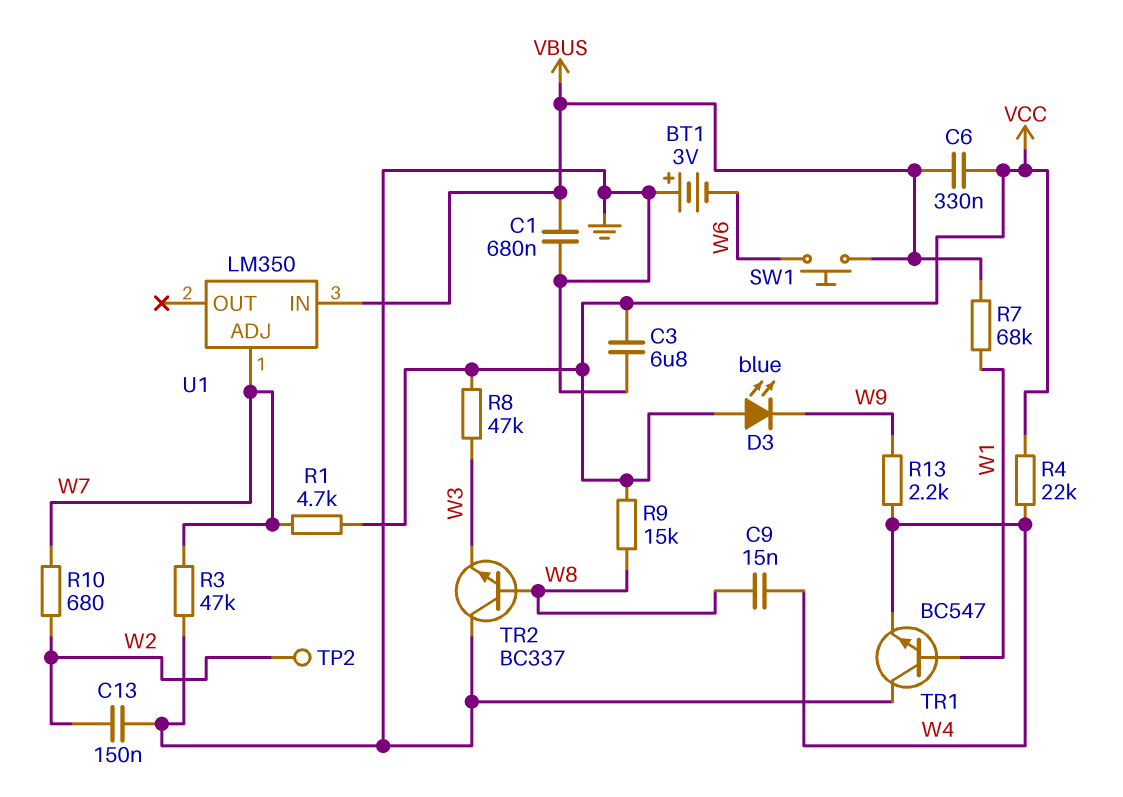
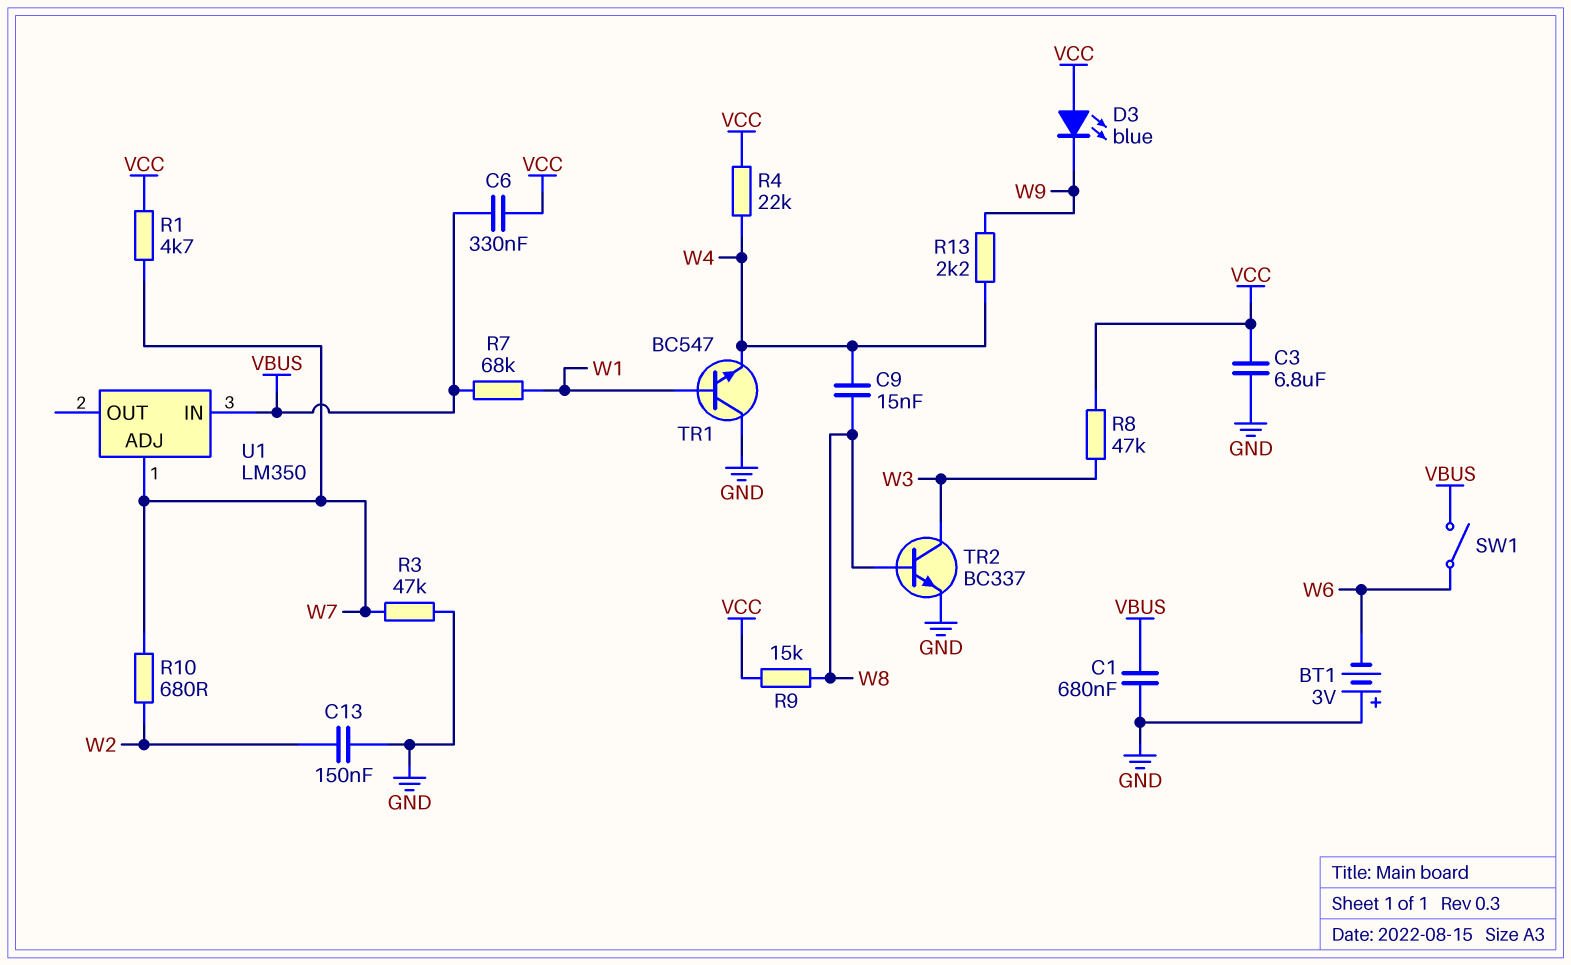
SW1: button (VBUS, W6) -> switch (VBUS, W6)
TP2: test point (W2) -> none
TR2: NPN BC337 (B W8, C GND, E W3) -> NPN BC337 (B W8, C W3, E GND)

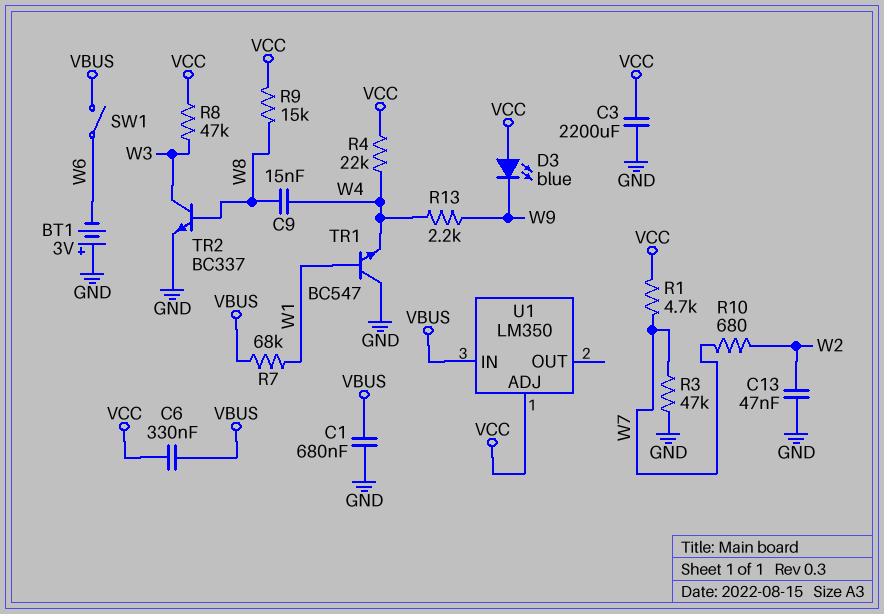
C3: 6.8uF (GND, VCC) -> 2200uF (GND, VCC)
C13: 150nF (GND, W2) -> 47nF (GND, W2)
U1 pin ADJ: W7 -> VCC

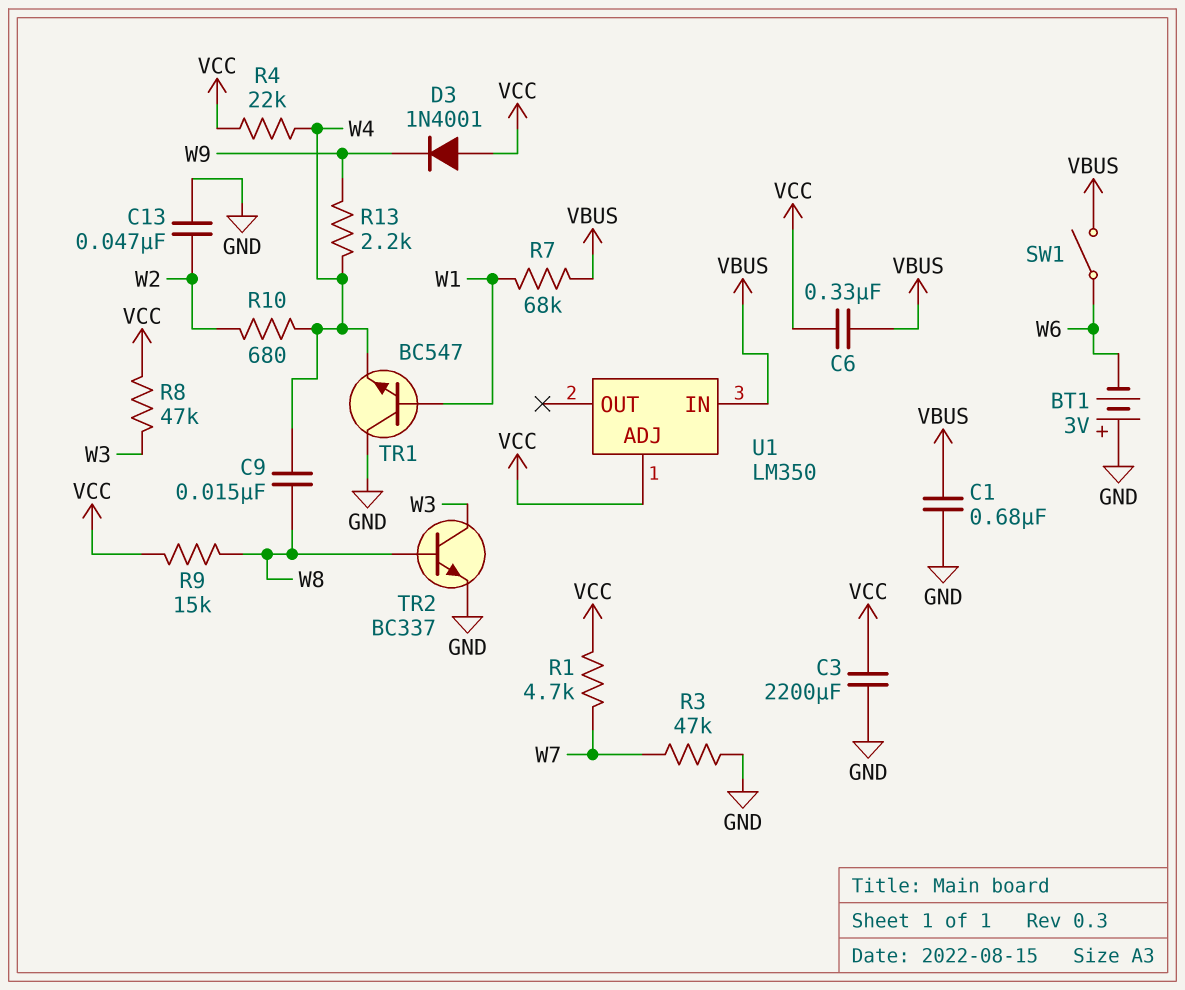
D3: LED blue (A VCC, K W9) -> diode 1N4001 (A VCC, K W9)
R10: 680 (W2, W7) -> 680 (W2, W4)

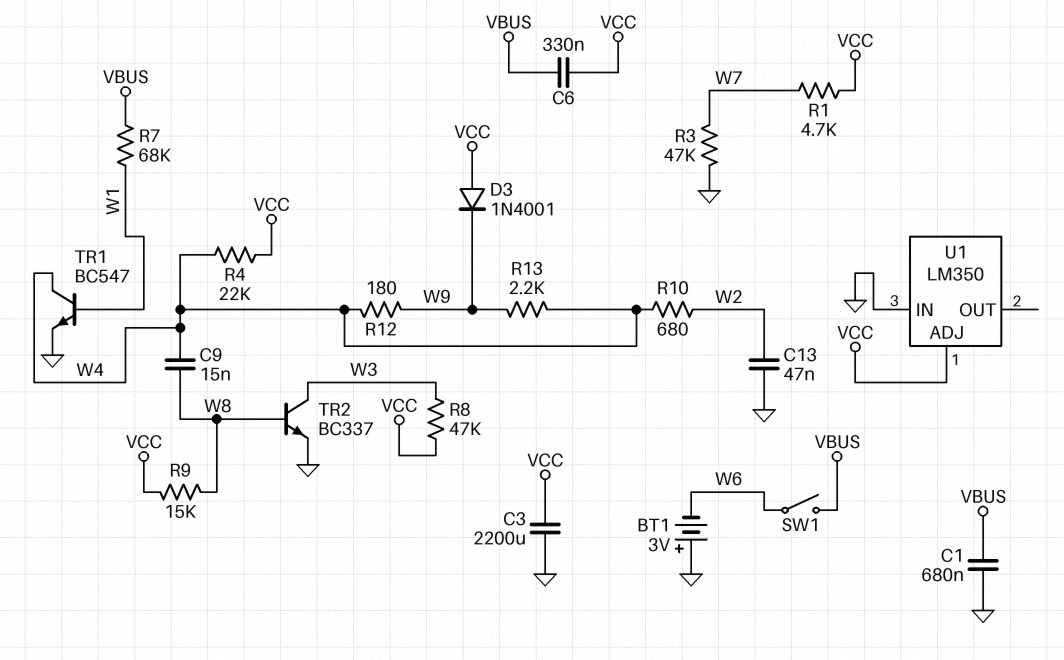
R12: none -> 180 (W4, W9)
TR1: NPN BC547 (B W1, C GND, E W4) -> NPN BC547 (B W1, C W4, E GND)
U1 pin IN: VBUS -> GND

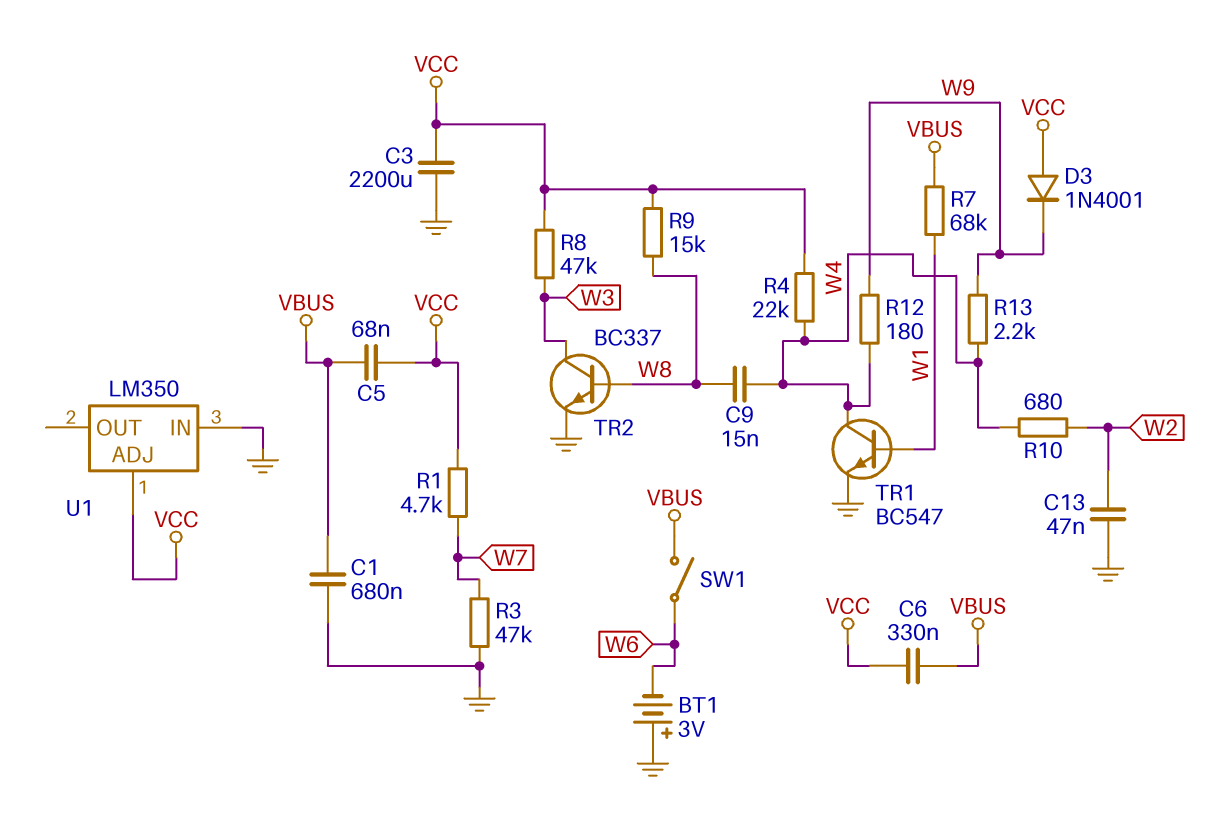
C5: none -> 68nF (VBUS, VCC)

